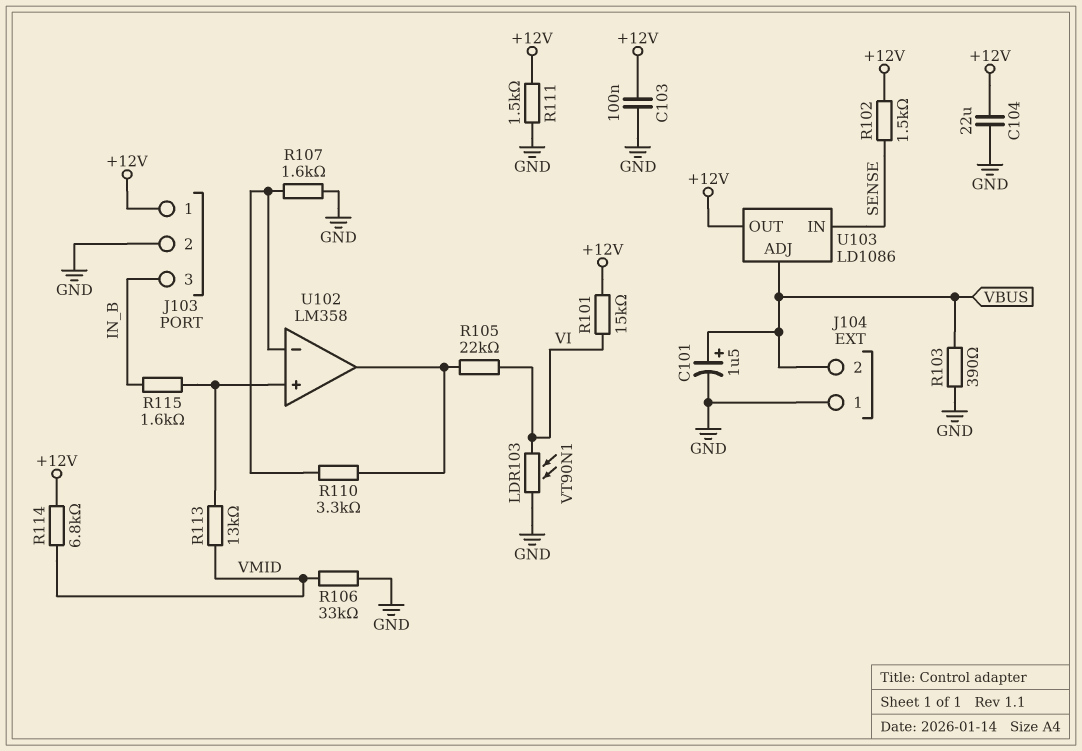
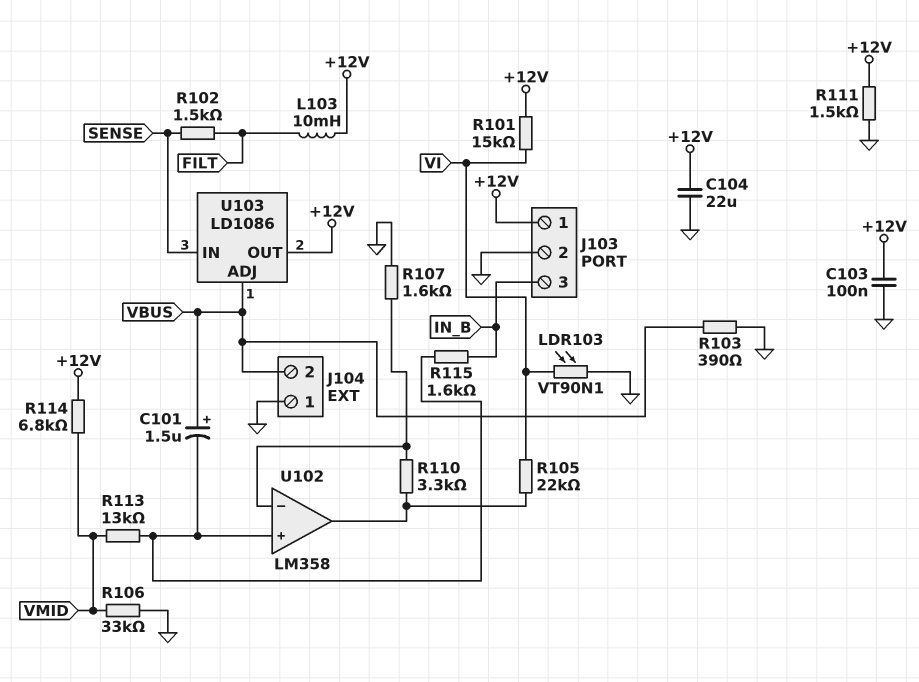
C101: 1.5uF (plus VBUS, minus GND) -> 1.5uF (plus VBUS, minus U102/in+)
L103: none -> 10mH (+12V, FILT)
R102: 1.5k (+12V, SENSE) -> 1.5k (FILT, SENSE)

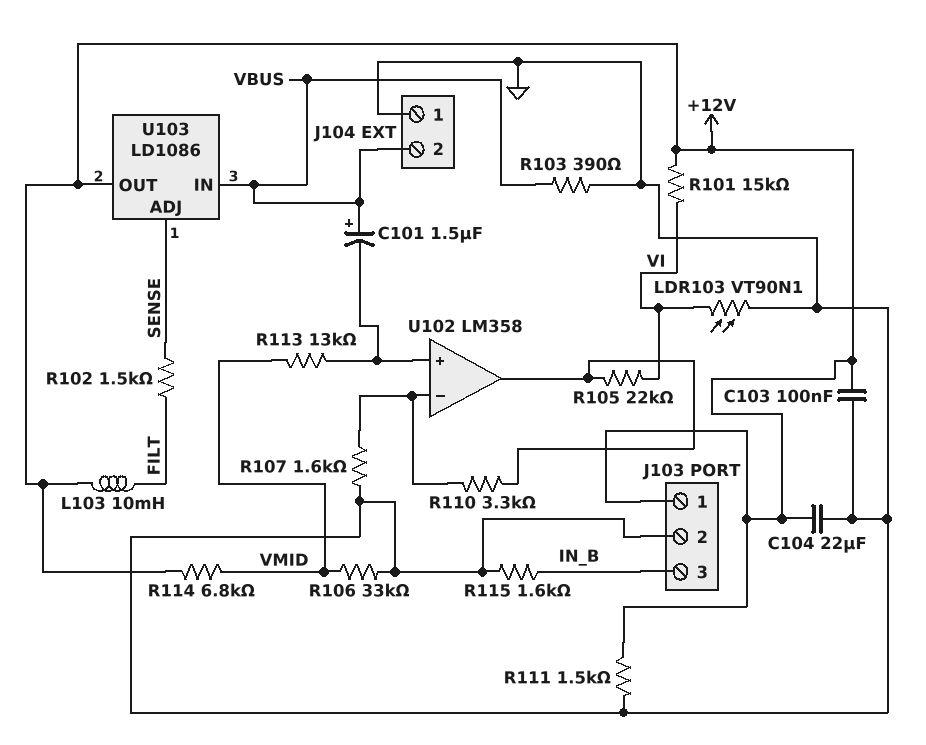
R115: 1.6k (IN_B, U102/in+) -> 1.6k (GND, IN_B)
U103 pin ADJ: VBUS -> SENSE
U103 pin IN: SENSE -> VBUS

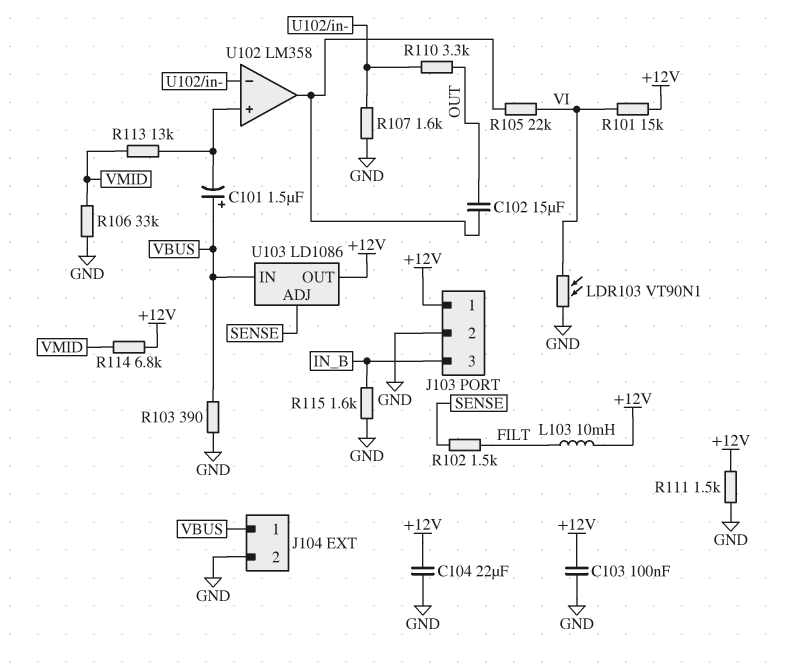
C102: none -> 15uF (OUT, U102/out)
J104 pin 1: GND -> VBUS
J104 pin 2: VBUS -> GND
R110: 3.3k (U102/in-, U102/out) -> 3.3k (OUT, U102/in-)

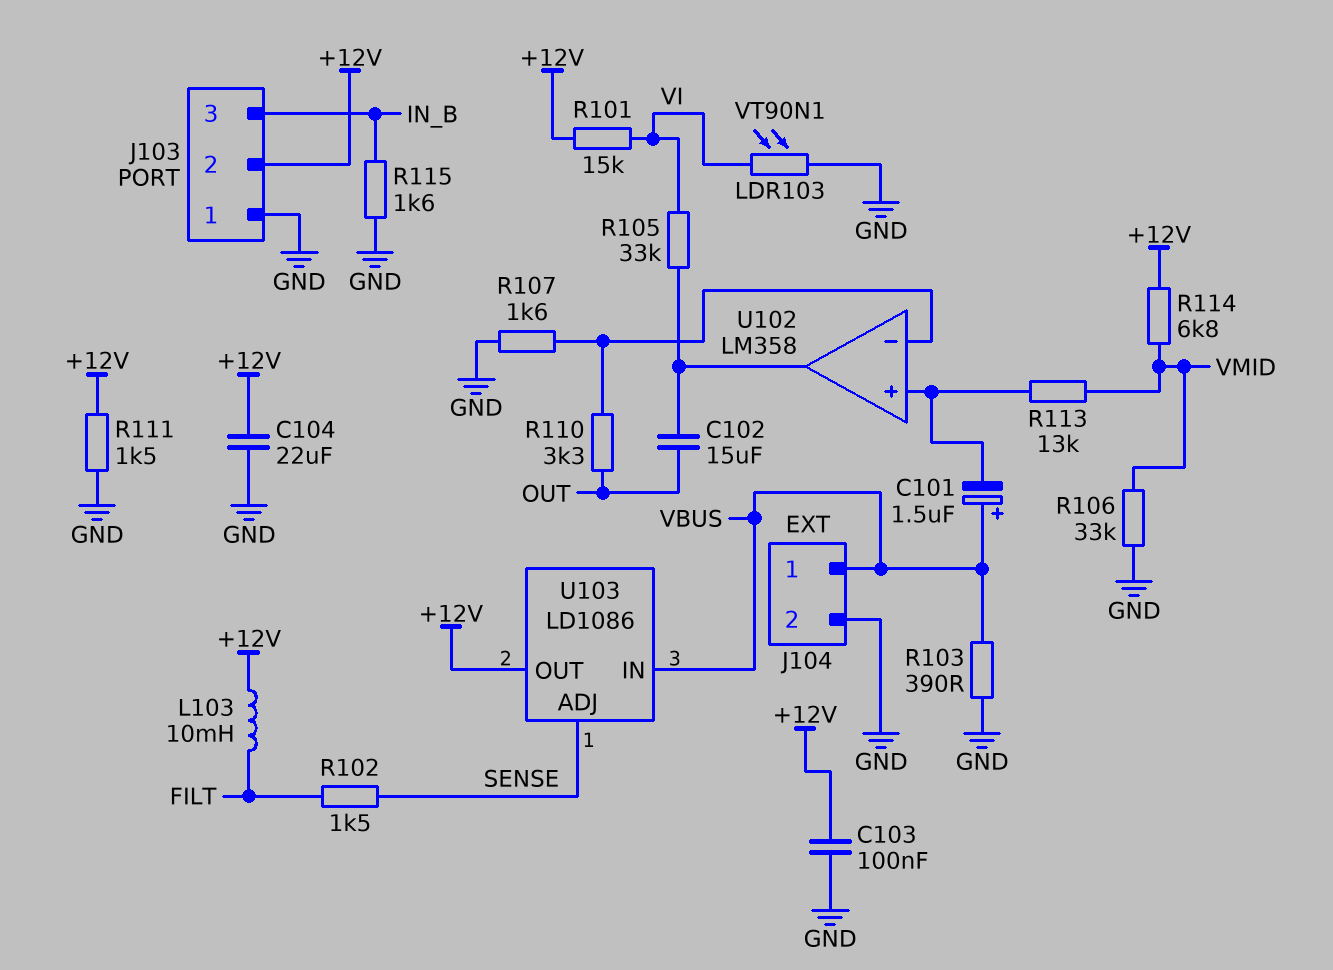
J103 pin 1: +12V -> GND
J103 pin 2: GND -> +12V
R105: 22k (U102/out, VI) -> 33k (U102/out, VI)

